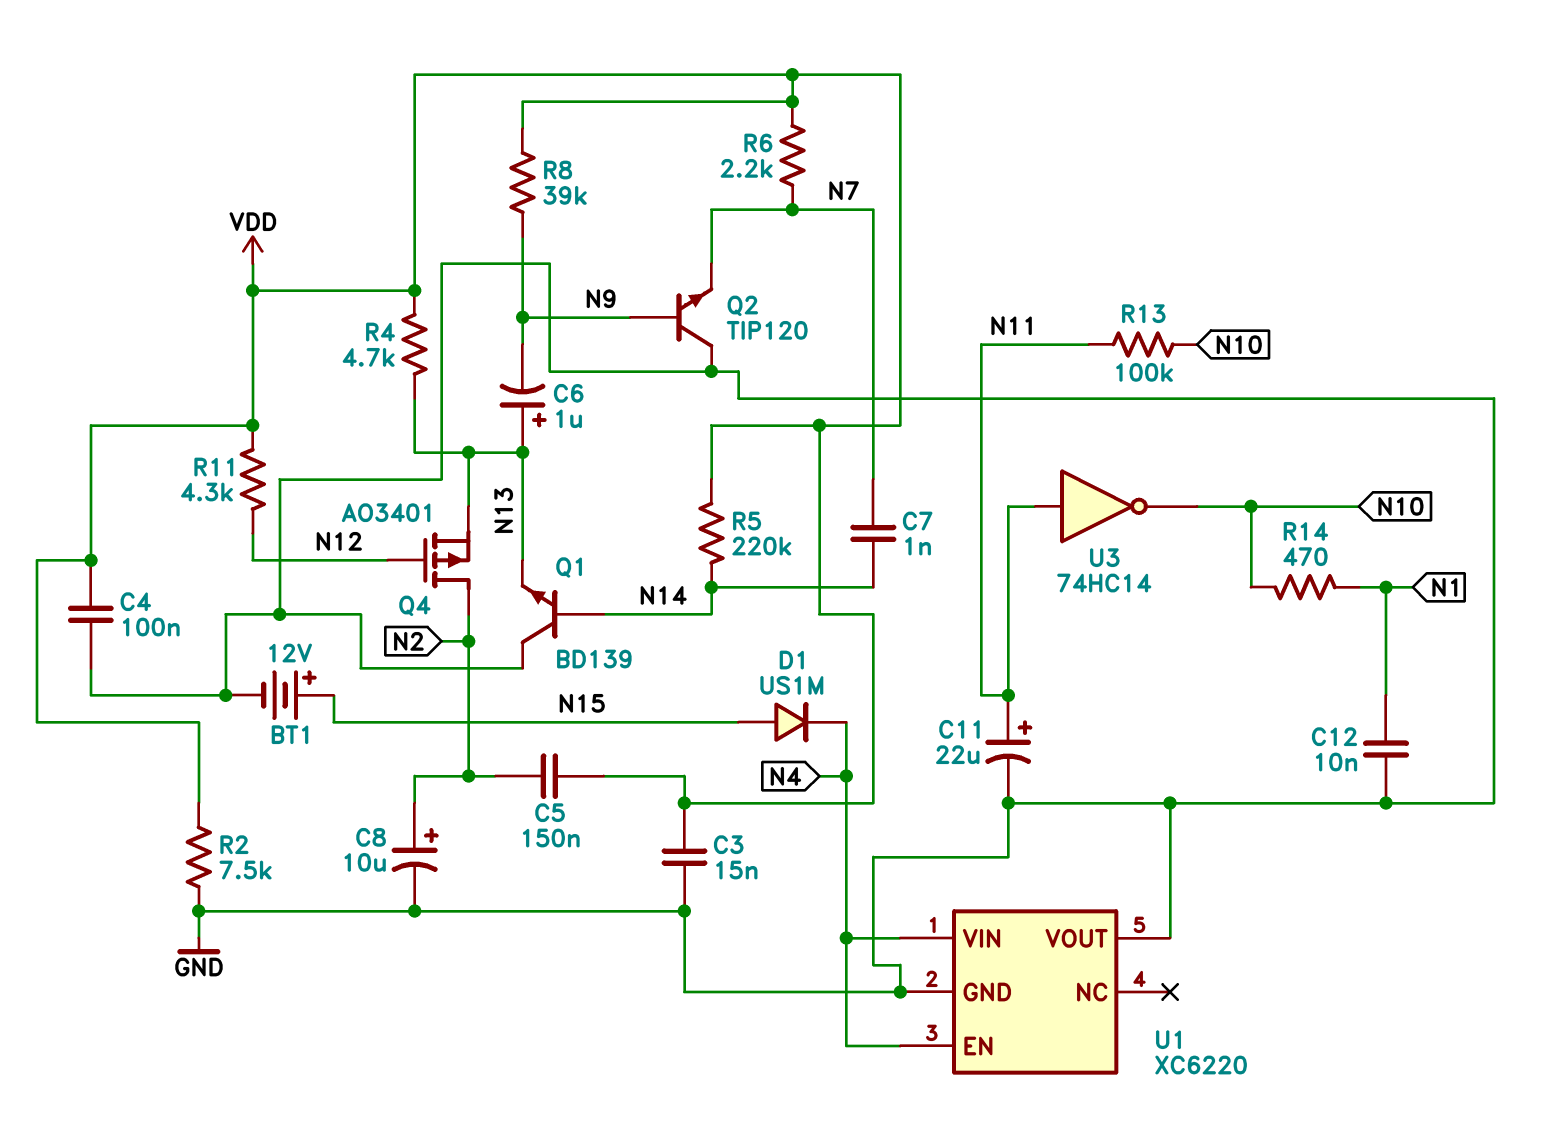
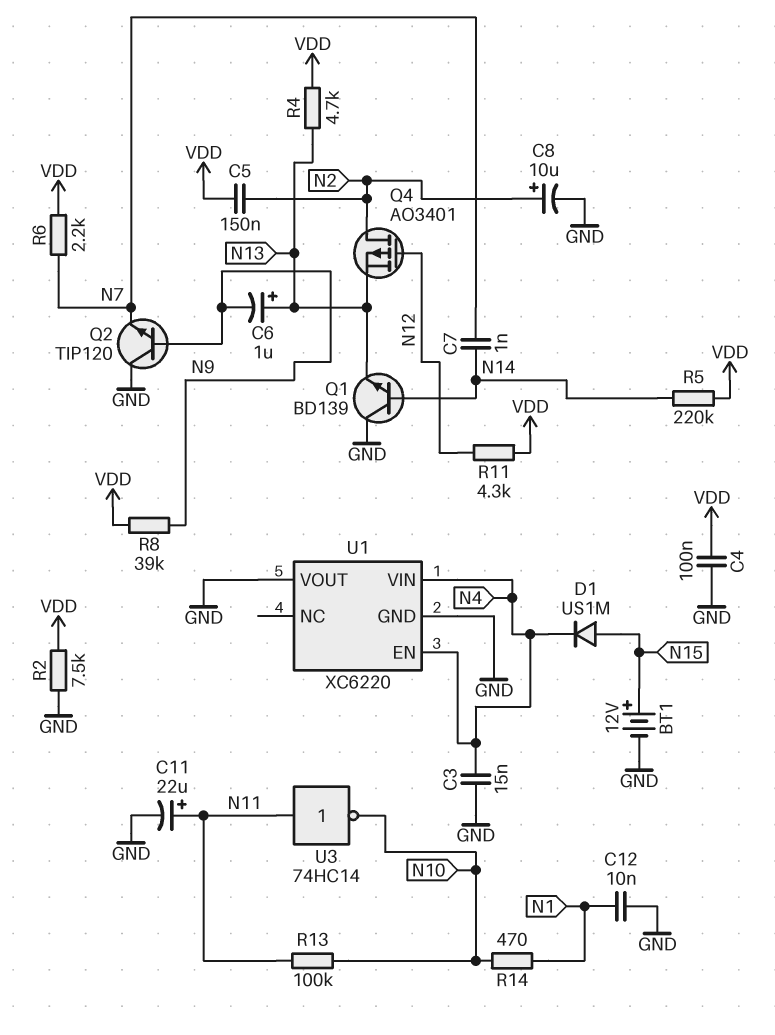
C3: 15nF (GND, VDD) -> 15nF (GND, N4)

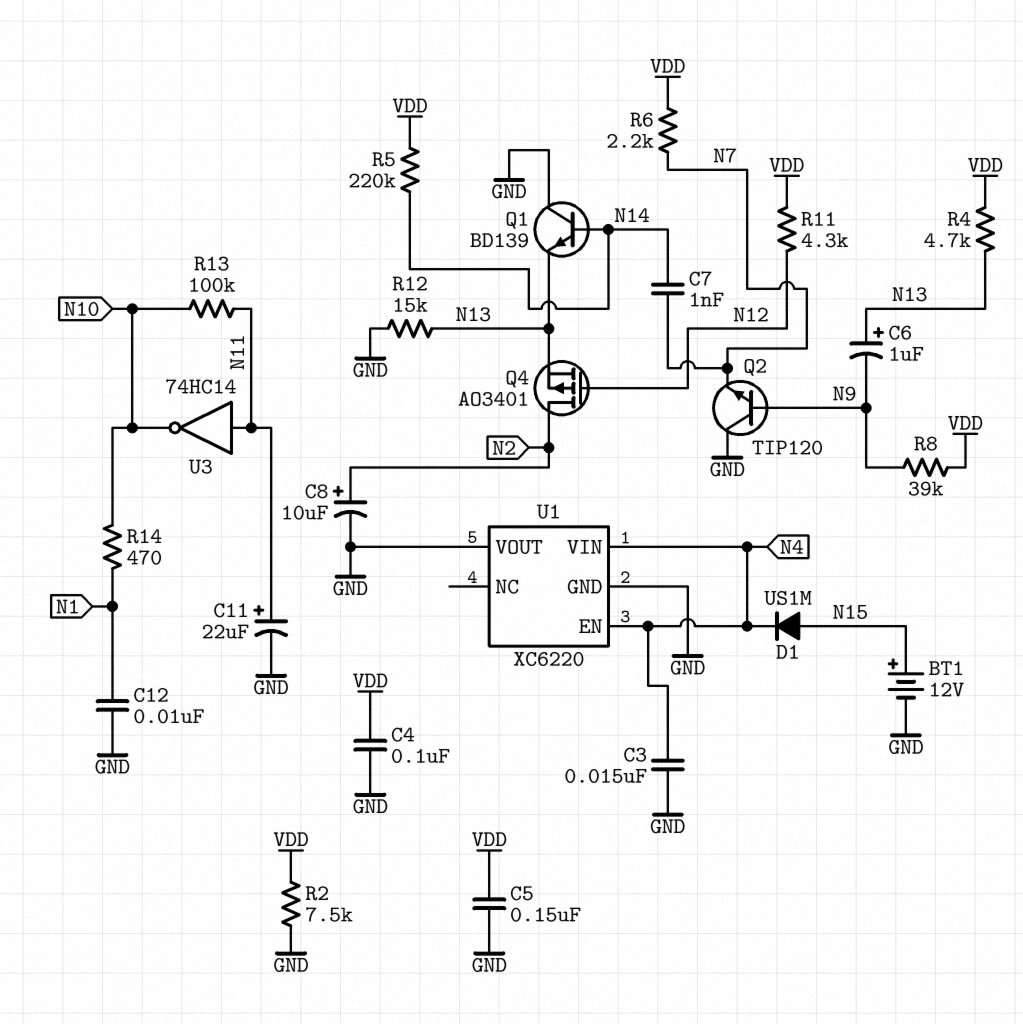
C5: 150nF (N2, VDD) -> 150nF (GND, VDD)
R12: none -> 15k (GND, N13)

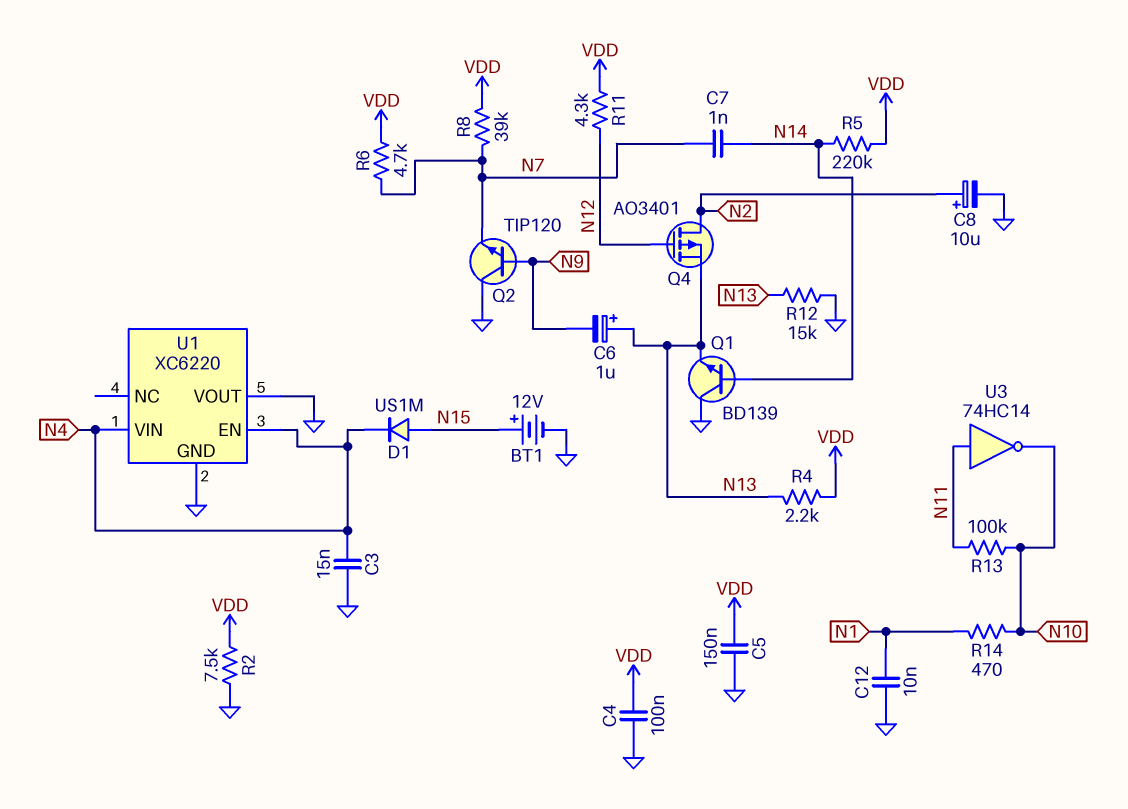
C11: 22uF (plus N11, minus GND) -> none
R4: 4.7k (N13, VDD) -> 2.2k (N13, VDD)
R6: 2.2k (N7, VDD) -> 4.7k (N7, VDD)
R8: 39k (N9, VDD) -> 39k (N7, VDD)

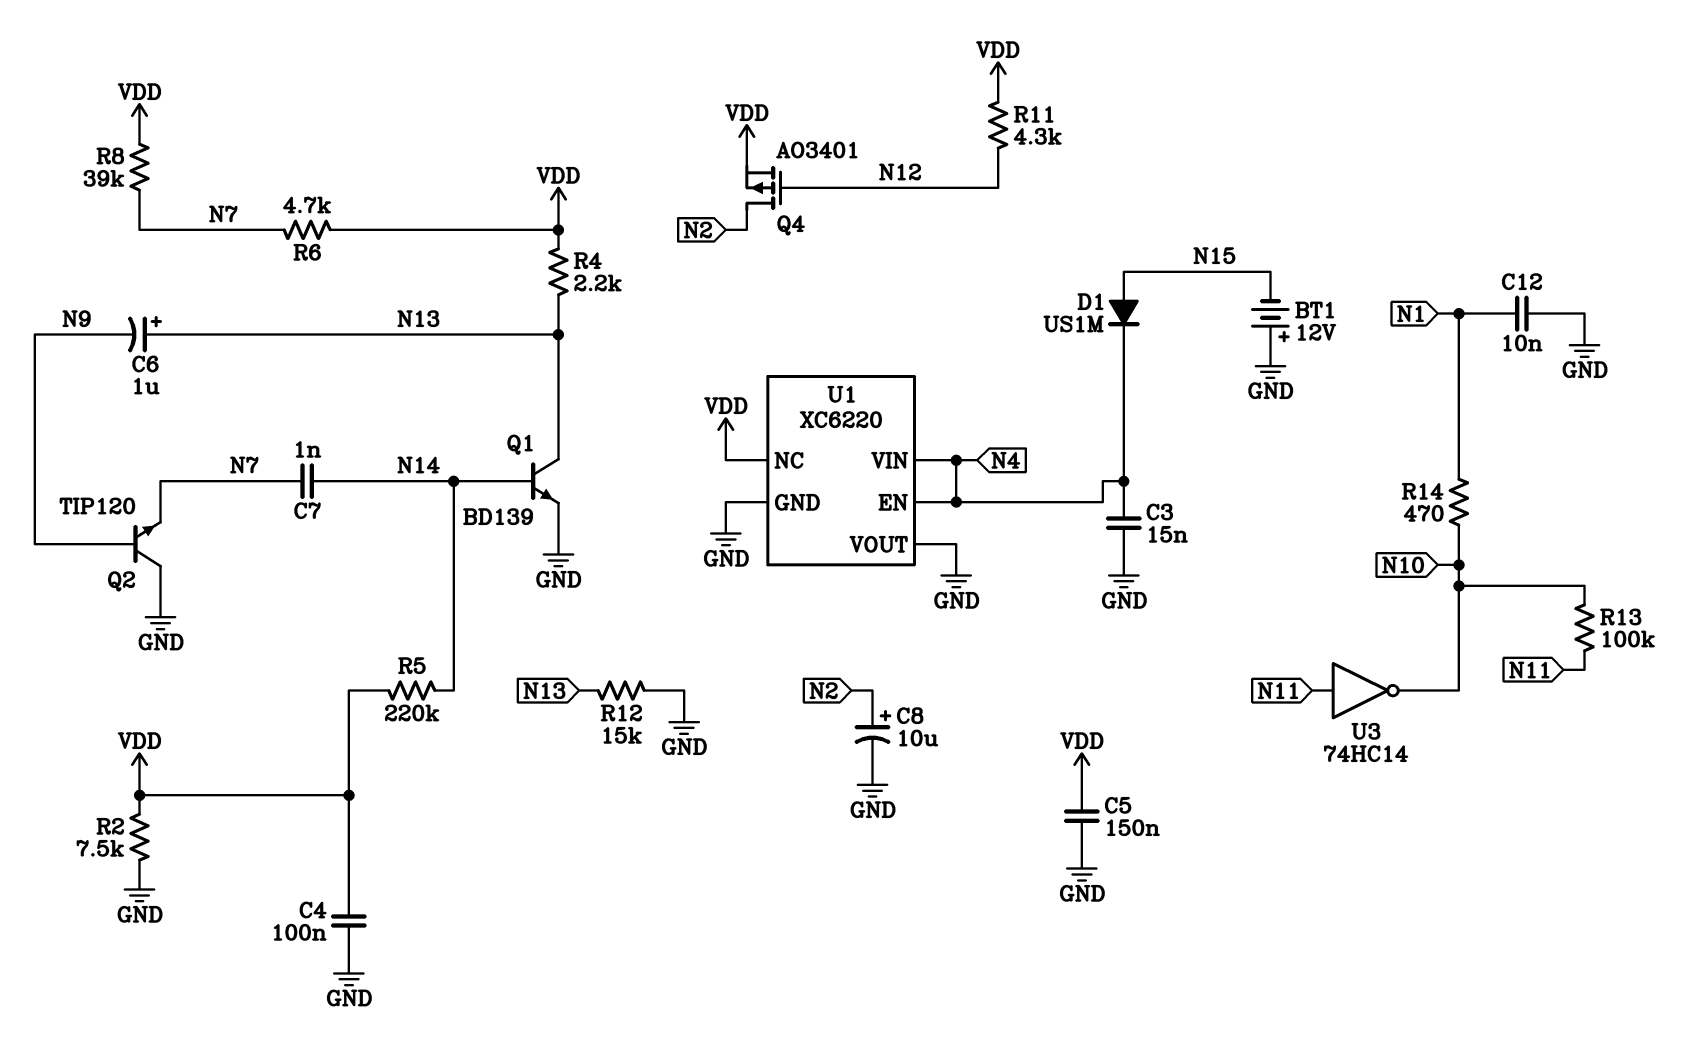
BT1: 12V (plus N15, minus GND) -> 12V (plus GND, minus N15)
Q1: NPN BD139 (B N14, C GND, E N13) -> NPN BD139 (B N14, C N13, E GND)
Q4: PMOS AO3401 (G N12, D N2, S N13) -> PMOS AO3401 (G N12, D N2, S VDD)
U1 pin NC: none -> VDD

